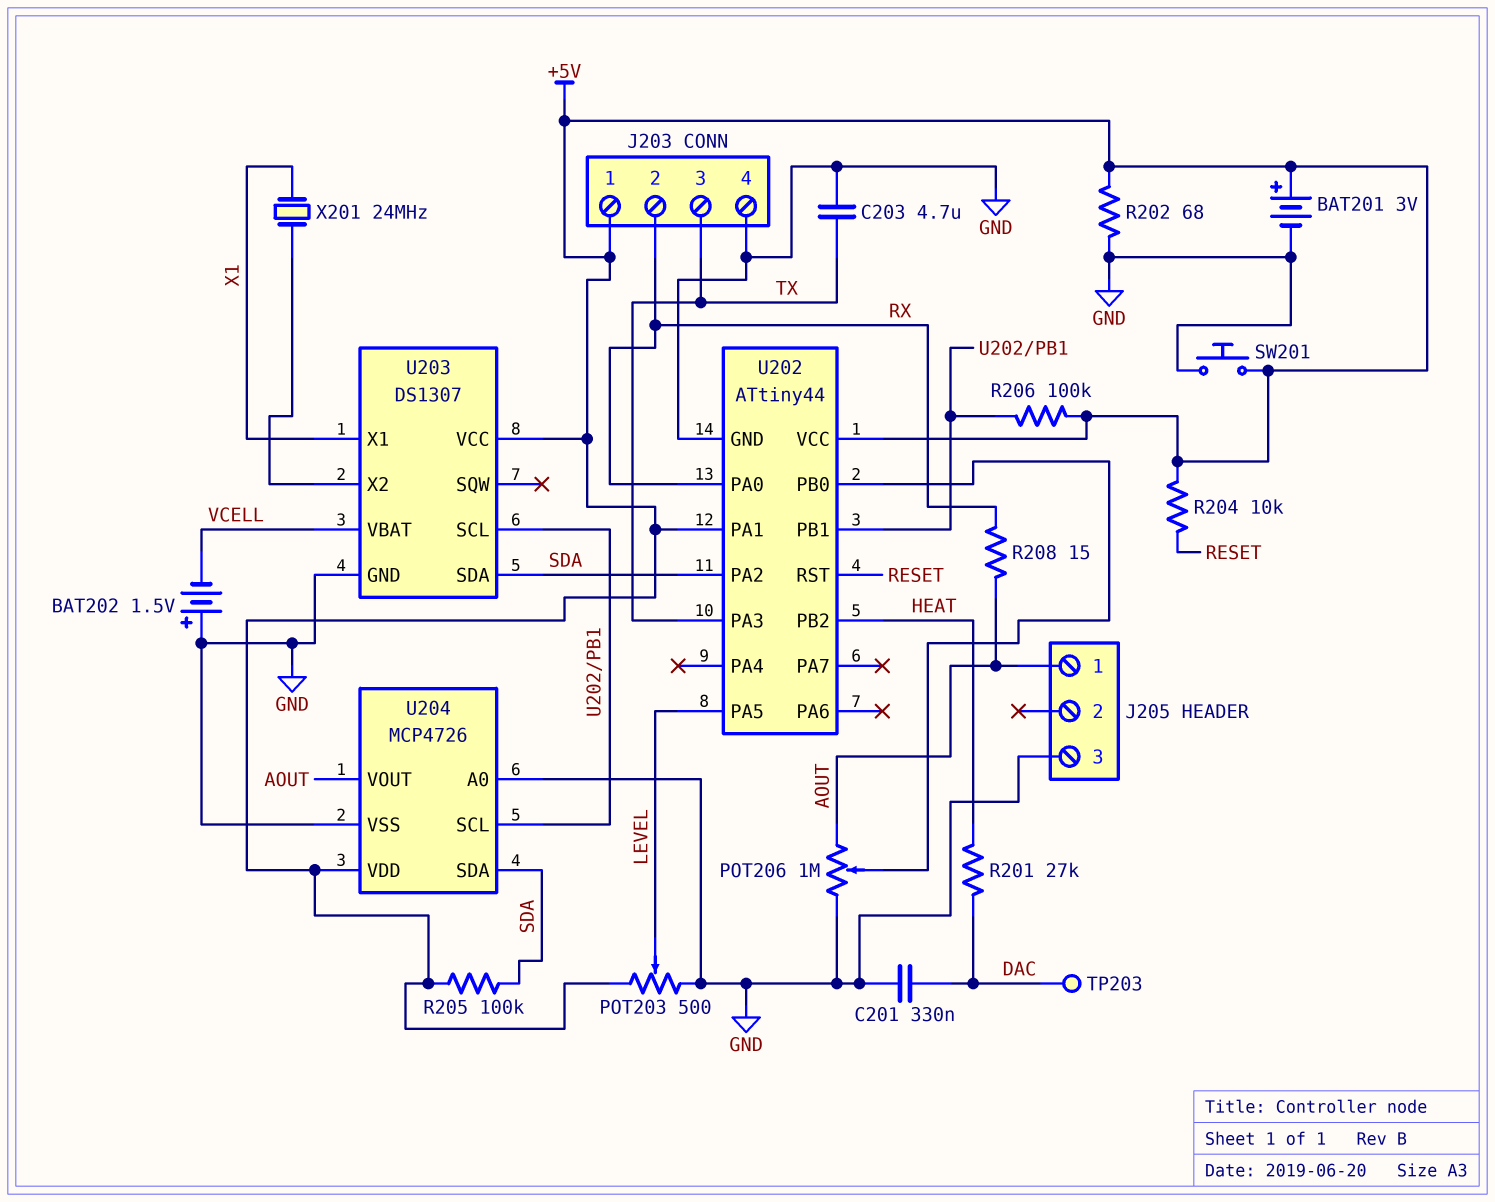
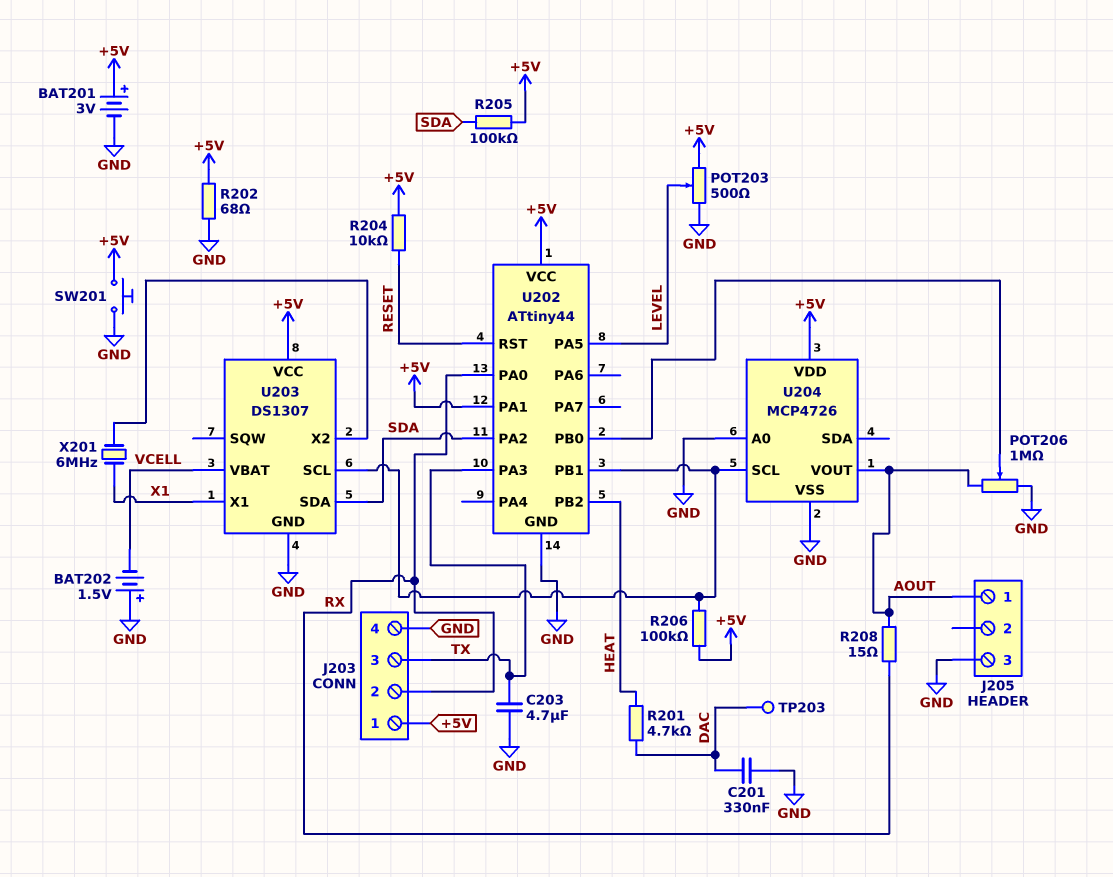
R201: 27k (DAC, HEAT) -> 4.7k (DAC, HEAT)
U204 pin SDA: SDA -> none
X201: 24MHz (U203/X2, X1) -> 6MHz (U203/X2, X1)

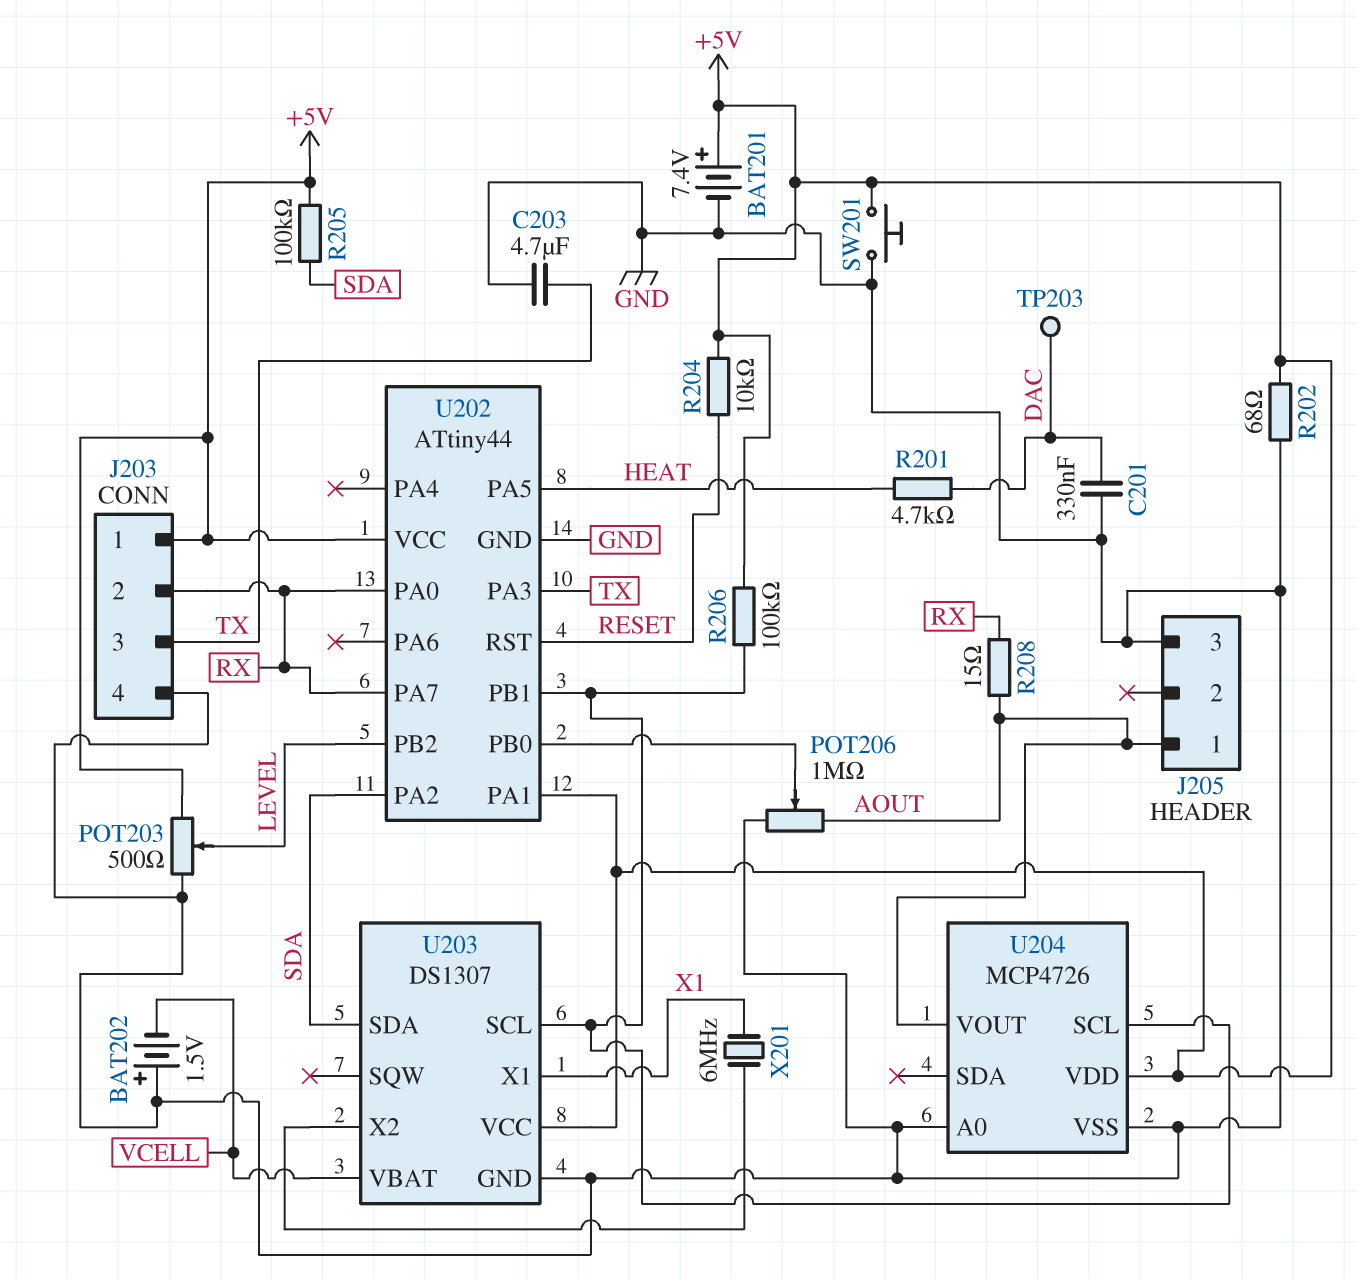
BAT201: 3V (plus +5V, minus GND) -> 7.4V (plus +5V, minus GND)
U202 pin PA5: LEVEL -> HEAT
U202 pin PA7: none -> RX
U202 pin PB2: HEAT -> LEVEL

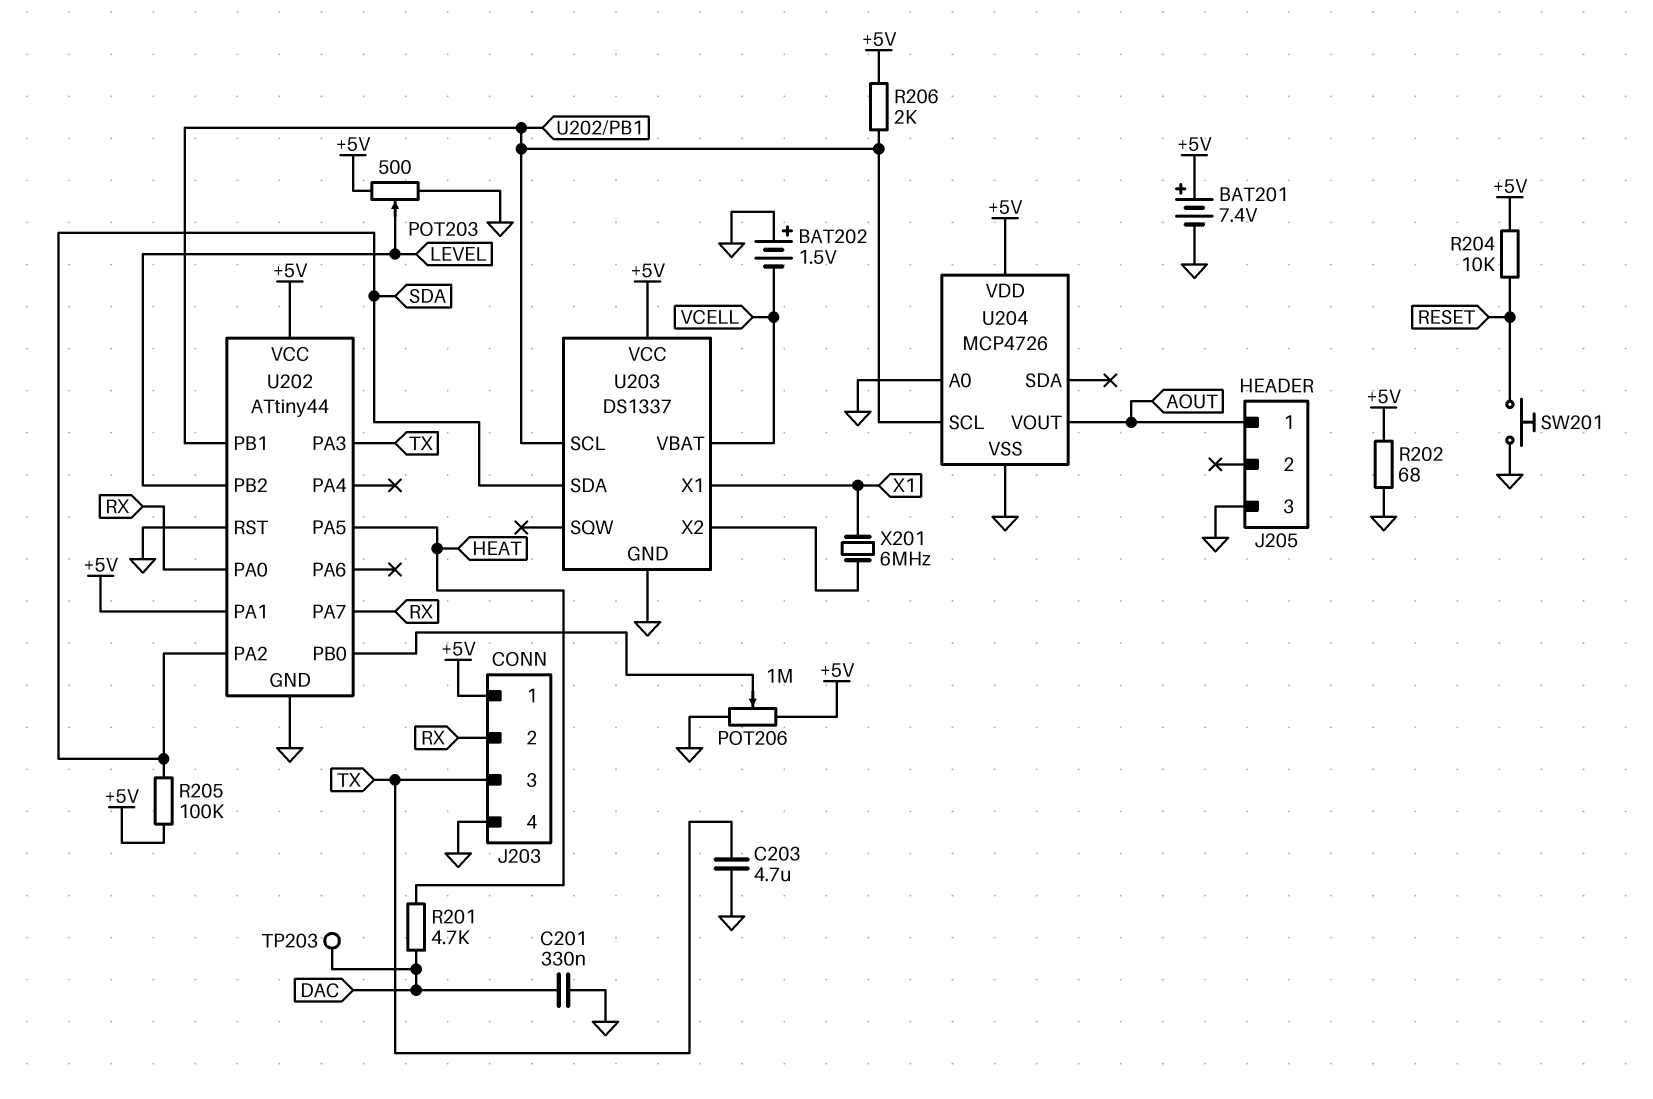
POT206: 1M (AOUT, GND, wiper U202/PB0) -> 1M (+5V, GND, wiper U202/PB0)
R206: 100k (+5V, U202/PB1) -> 2k (+5V, U202/PB1)
R208: 15 (AOUT, RX) -> none
SW201: button (+5V, GND) -> button (GND, RESET)
U202 pin RST: RESET -> GND
U203: DS1307 -> DS1337

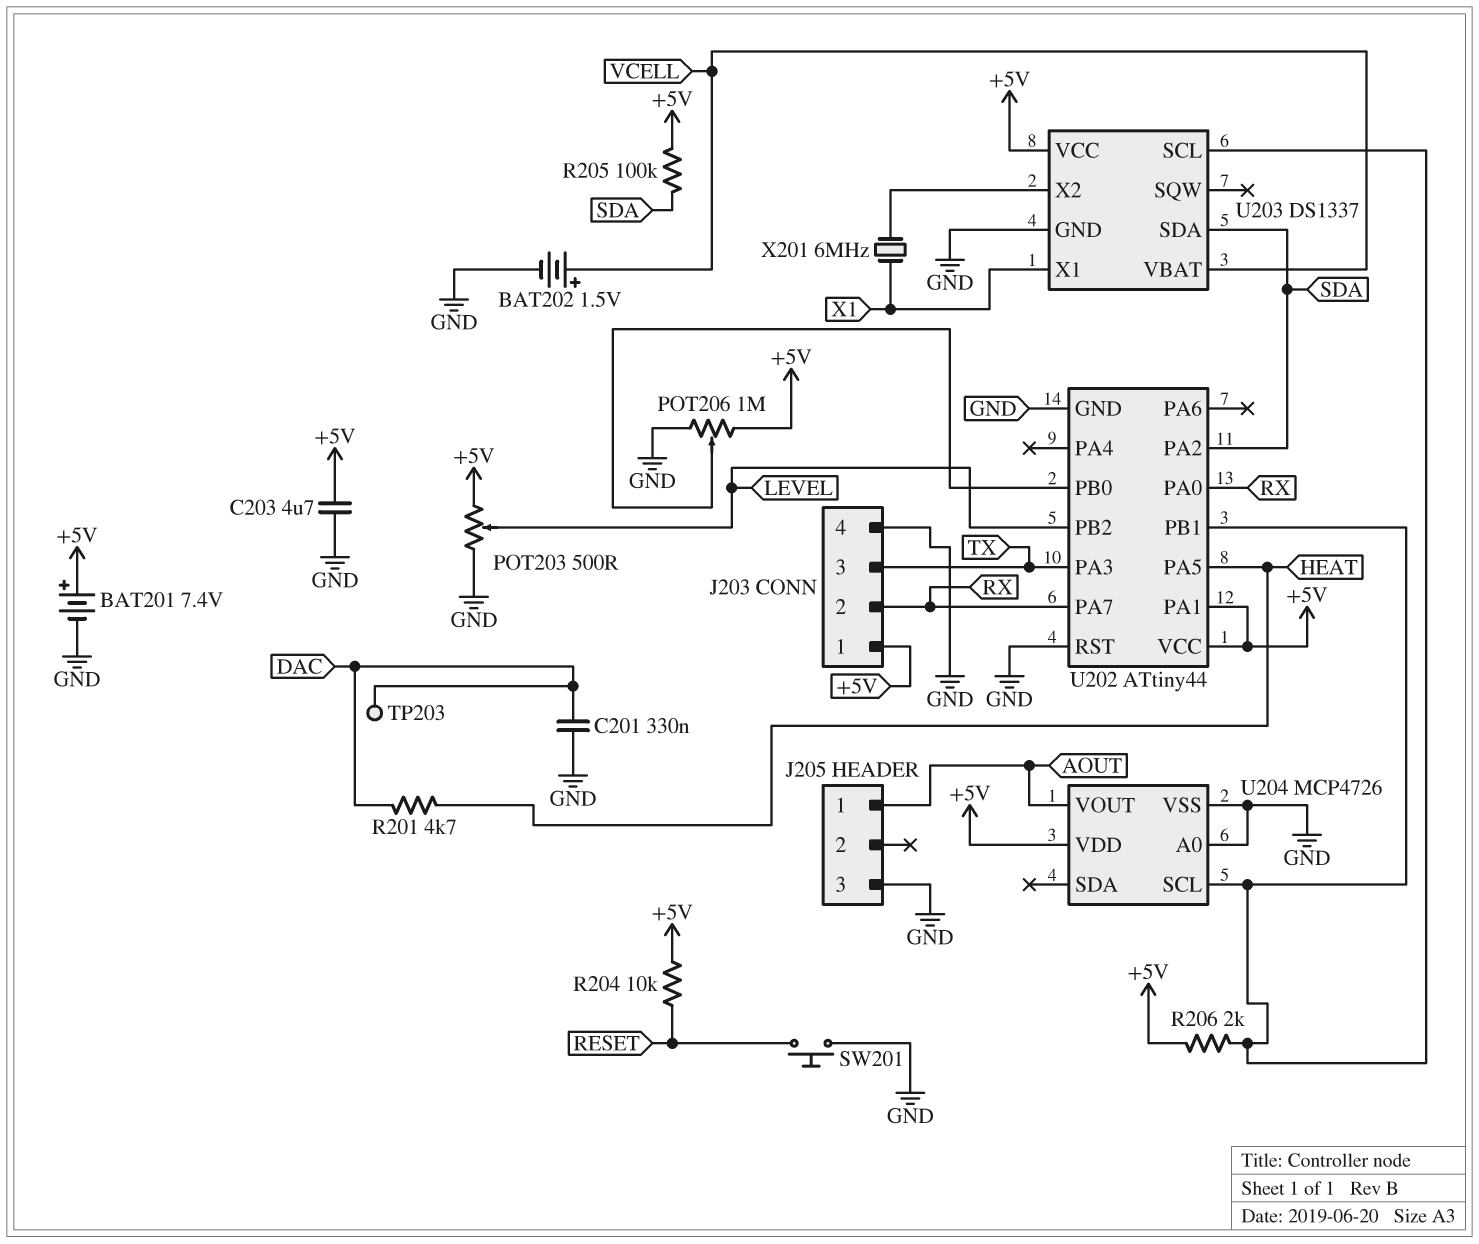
BAT202: 1.5V (plus GND, minus VCELL) -> 1.5V (plus VCELL, minus GND)
C203: 4.7uF (GND, TX) -> 4.7uF (+5V, GND)
R202: 68 (+5V, GND) -> none

